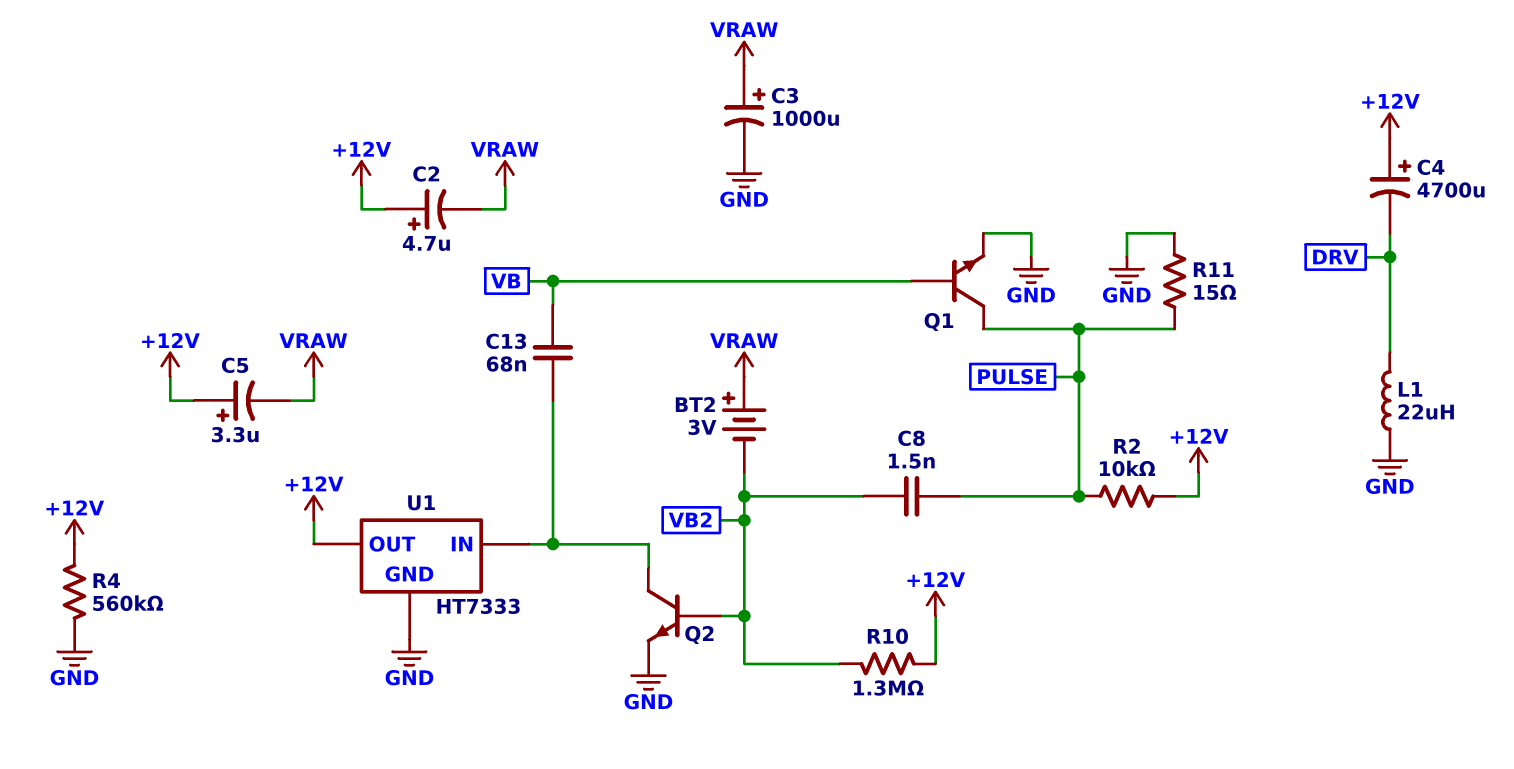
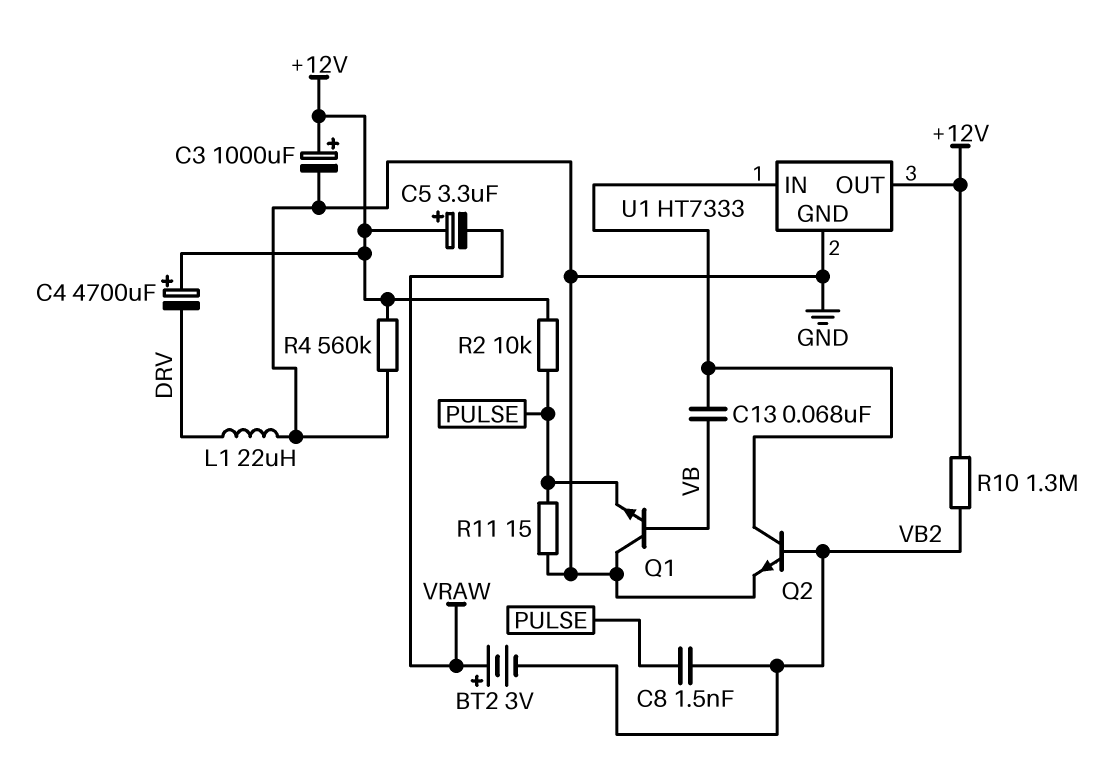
C2: 4.7uF (plus +12V, minus VRAW) -> none
C3: 1000uF (plus VRAW, minus GND) -> 1000uF (plus +12V, minus GND)
Q1: NPN (B VB, C PULSE, E GND) -> NPN (B VB, C GND, E PULSE)

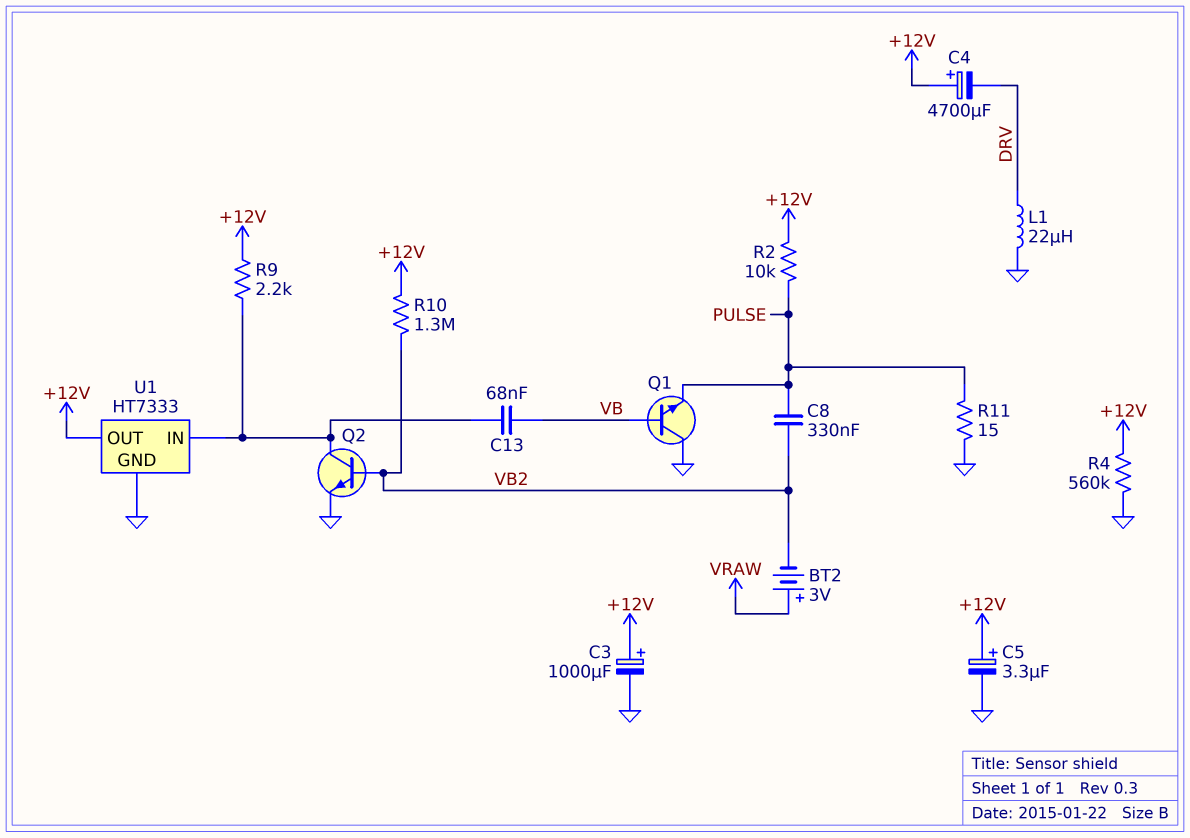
C5: 3.3uF (plus +12V, minus VRAW) -> 3.3uF (plus +12V, minus GND)
C8: 1.5nF (PULSE, VB2) -> 330nF (PULSE, VB2)
R9: none -> 2.2k (+12V, U1/IN)

